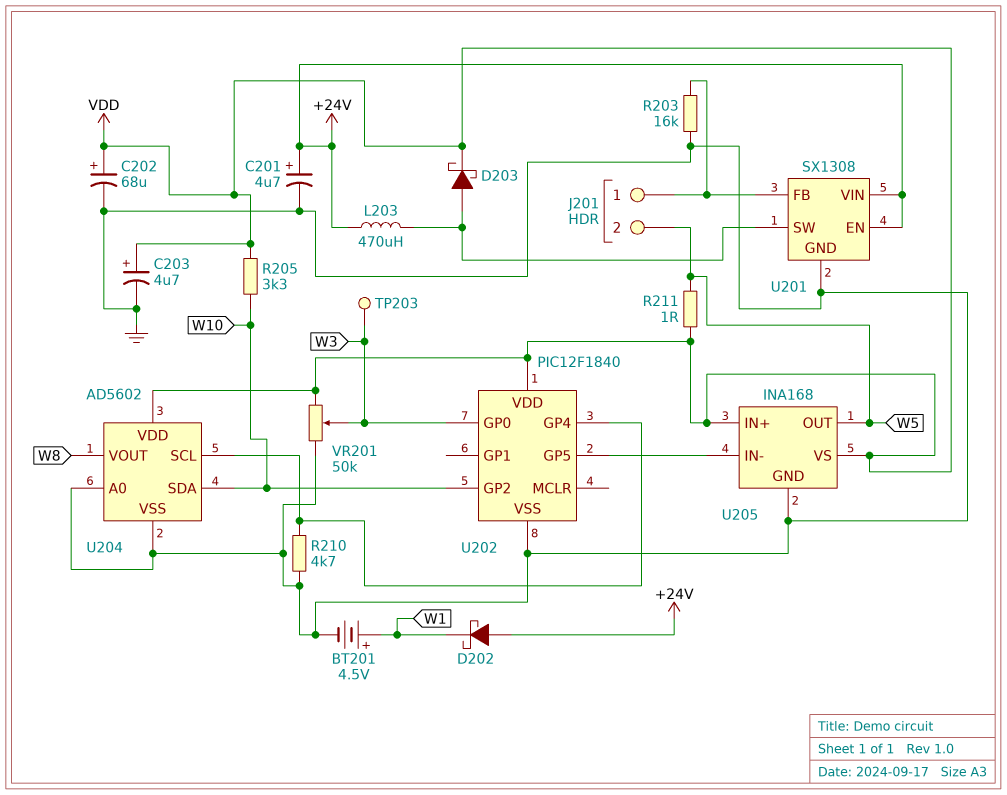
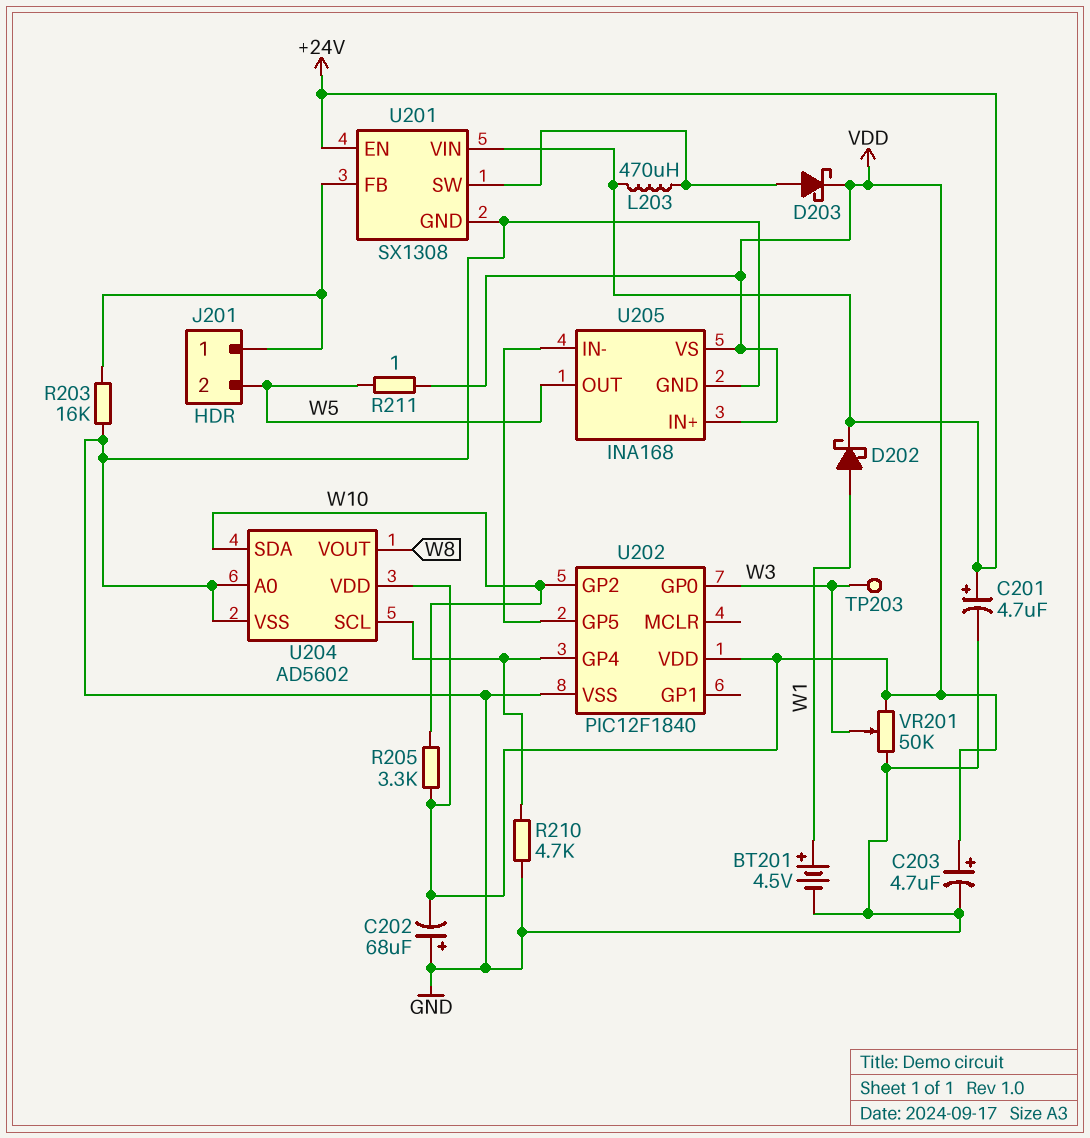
C202: 68uF (plus VDD, minus GND) -> 68uF (plus GND, minus VDD)
D202: schottky (A +24V, K W1) -> schottky (A W1, K +24V)

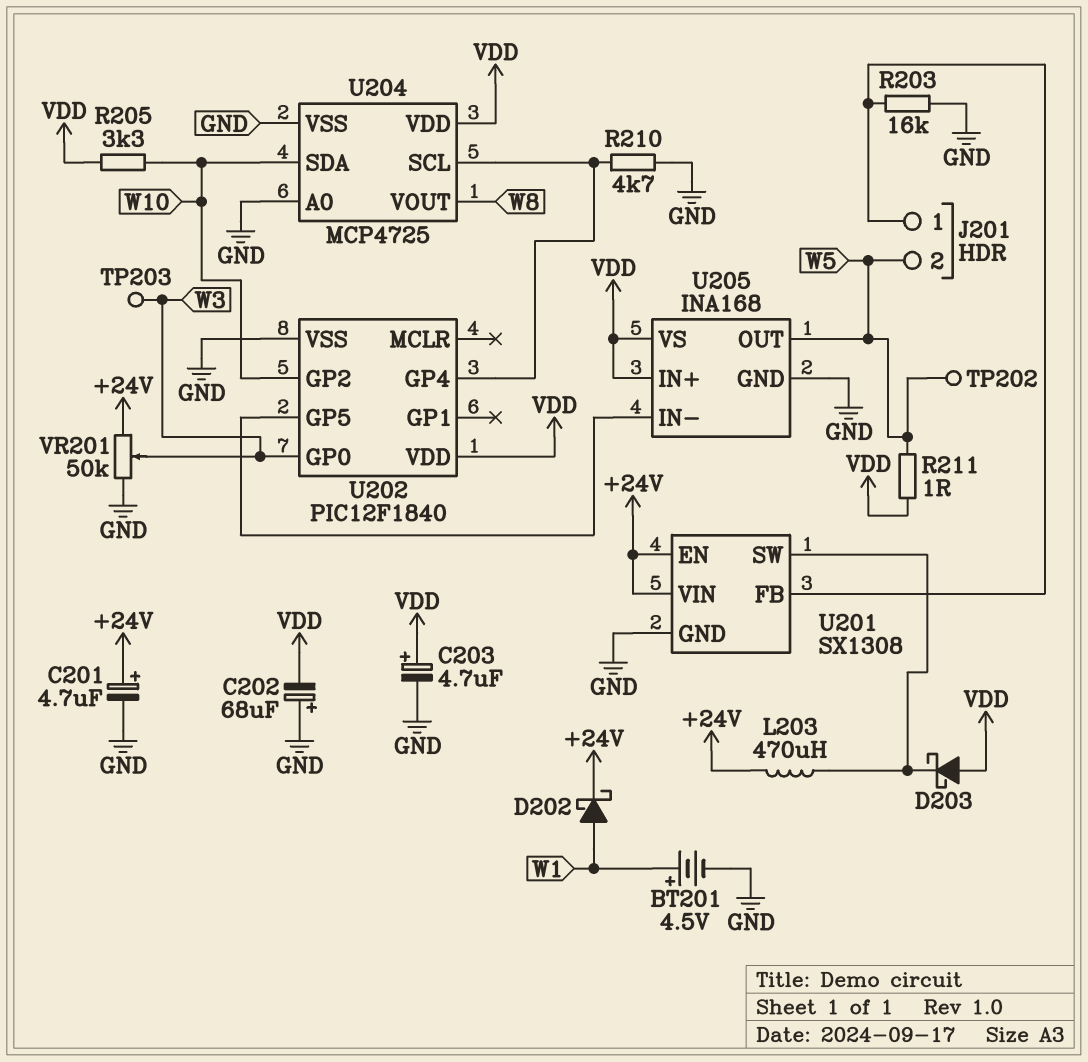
D203: schottky (A U201/SW, K VDD) -> schottky (A VDD, K U201/SW)
TP202: none -> test point (W5)
U204: AD5602 -> MCP4725
VR201: 50k (GND, VDD, wiper W3) -> 50k (+24V, GND, wiper W3)

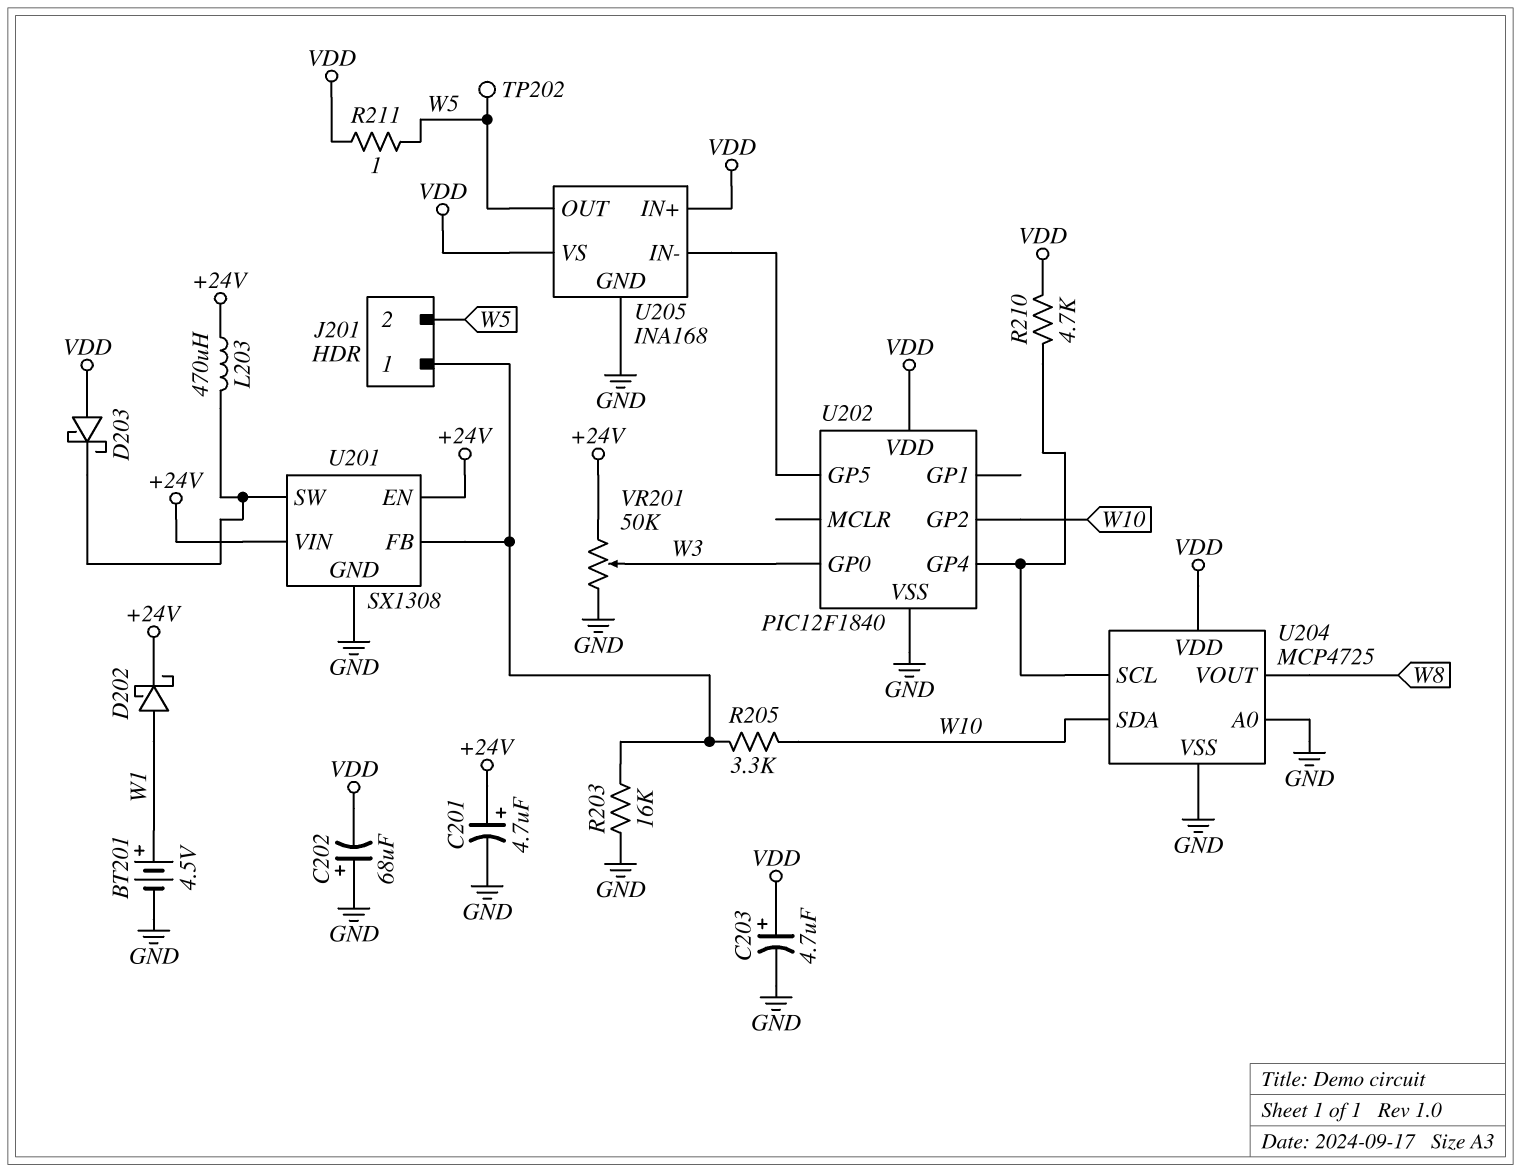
R205: 3.3k (VDD, W10) -> 3.3k (J201/1, W10)
R210: 4.7k (GND, U202/GP4) -> 4.7k (U202/GP4, VDD)
TP203: test point (W3) -> none

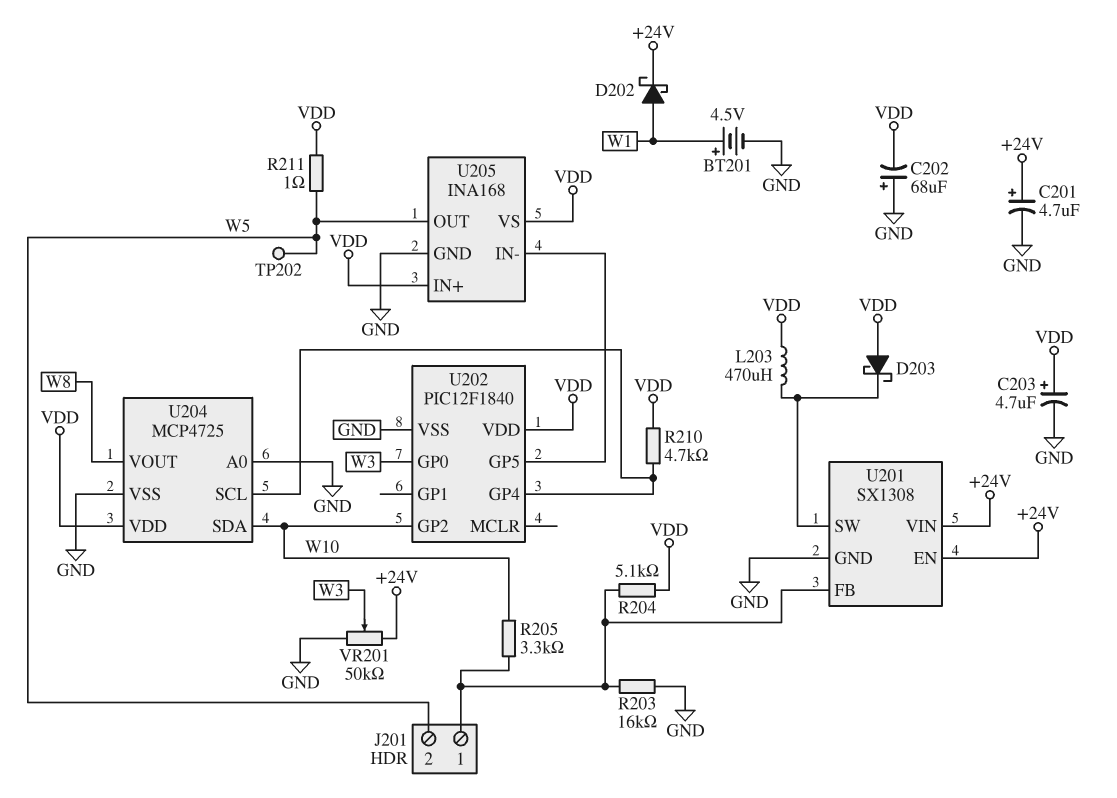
L203: 470uH (+24V, U201/SW) -> 470uH (U201/SW, VDD)
R204: none -> 5.1k (J201/1, VDD)

